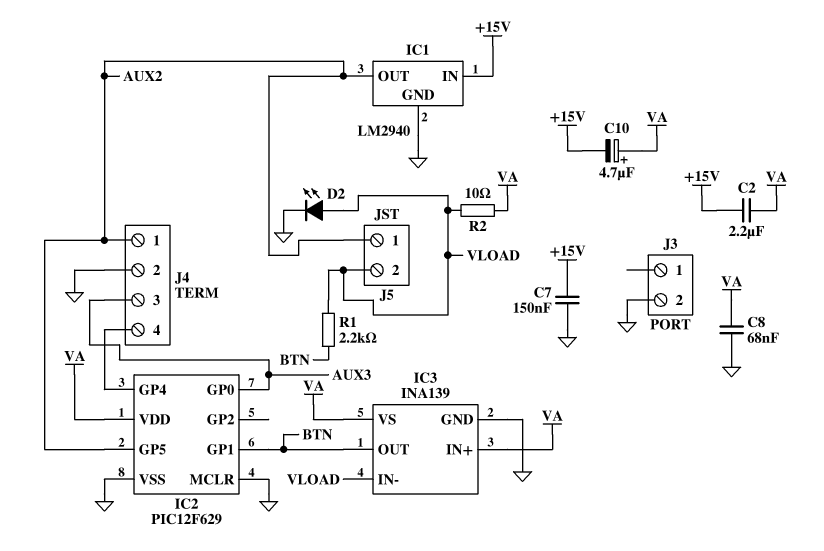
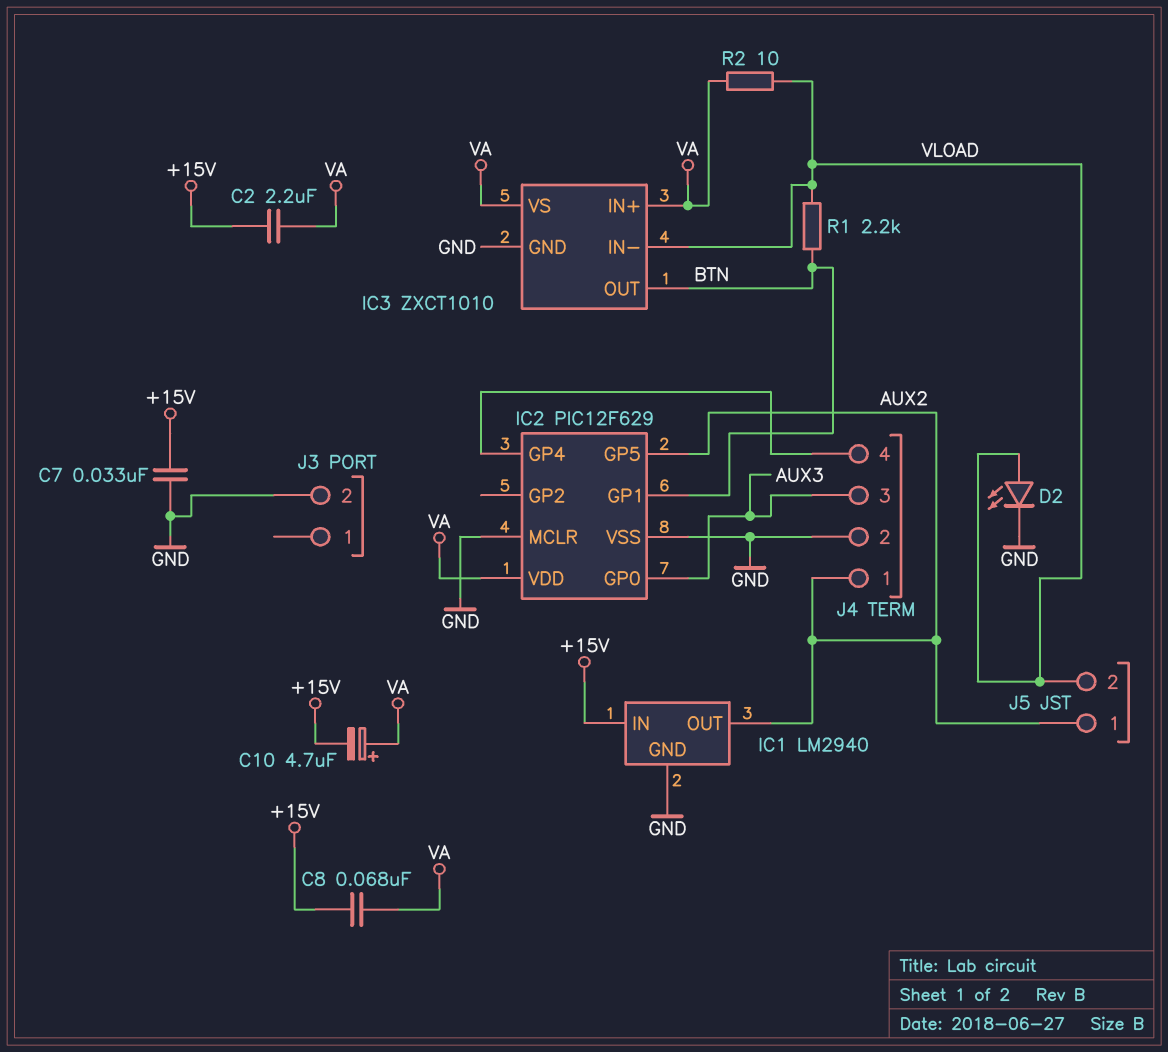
C7: 150nF (+15V, GND) -> 33nF (+15V, GND)
C8: 68nF (GND, VA) -> 68nF (+15V, VA)
IC3: INA139 -> ZXCT1010

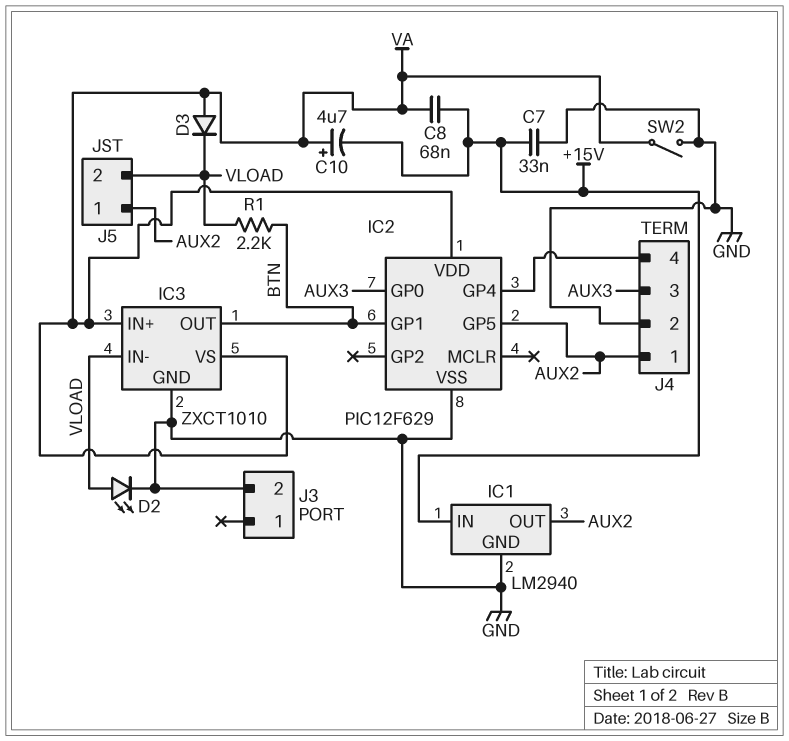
C2: 2.2uF (+15V, VA) -> none
D3: none -> diode (A VA, K VLOAD)
IC2 pin MCLR: GND -> none
R2: 10 (VA, VLOAD) -> none
SW2: none -> switch (GND, VA)

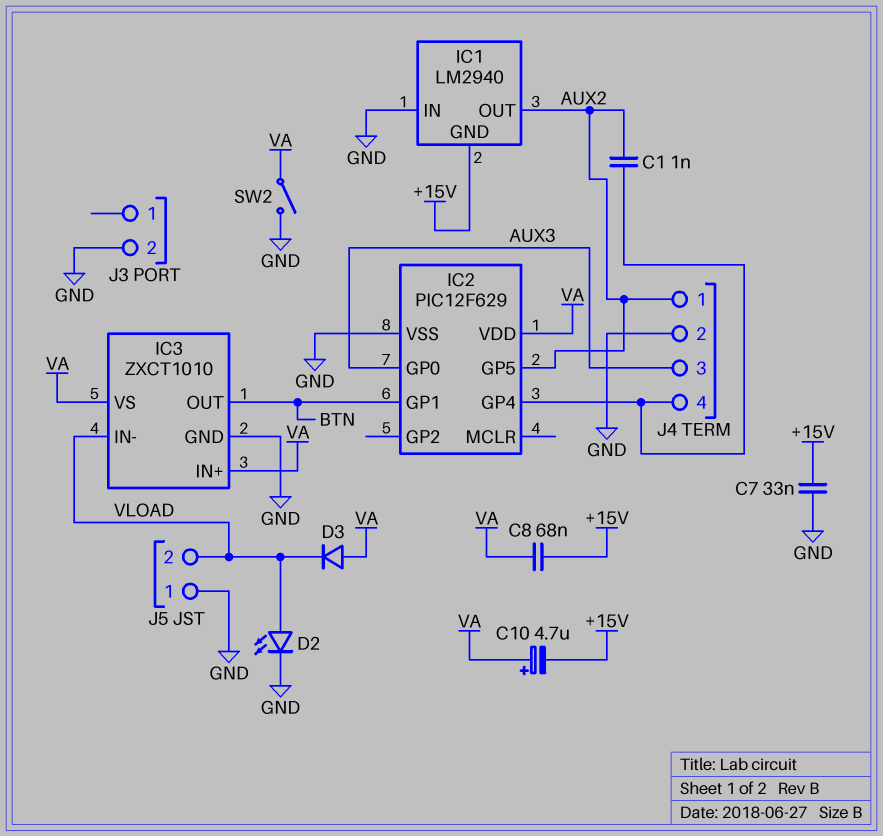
C1: none -> 1nF (AUX2, IC2/GP4)
IC1 pin GND: GND -> +15V
IC1 pin IN: +15V -> GND
J5 pin 1: AUX2 -> GND
R1: 2.2k (BTN, VLOAD) -> none

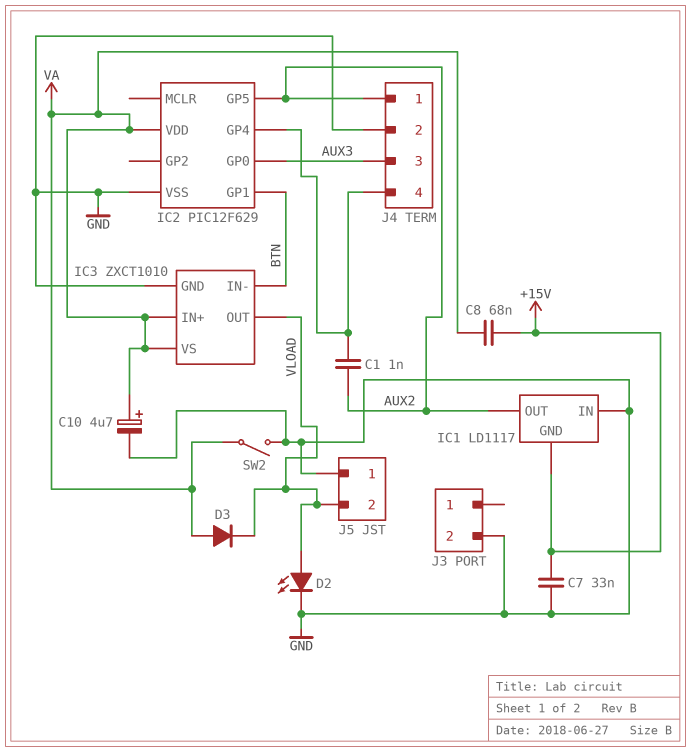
C10: 4.7uF (plus VA, minus +15V) -> 4.7uF (plus VA, minus GND)
IC1: LM2940 -> LD1117
IC3 pin IN-: VLOAD -> BTN
IC3 pin OUT: BTN -> VLOAD

